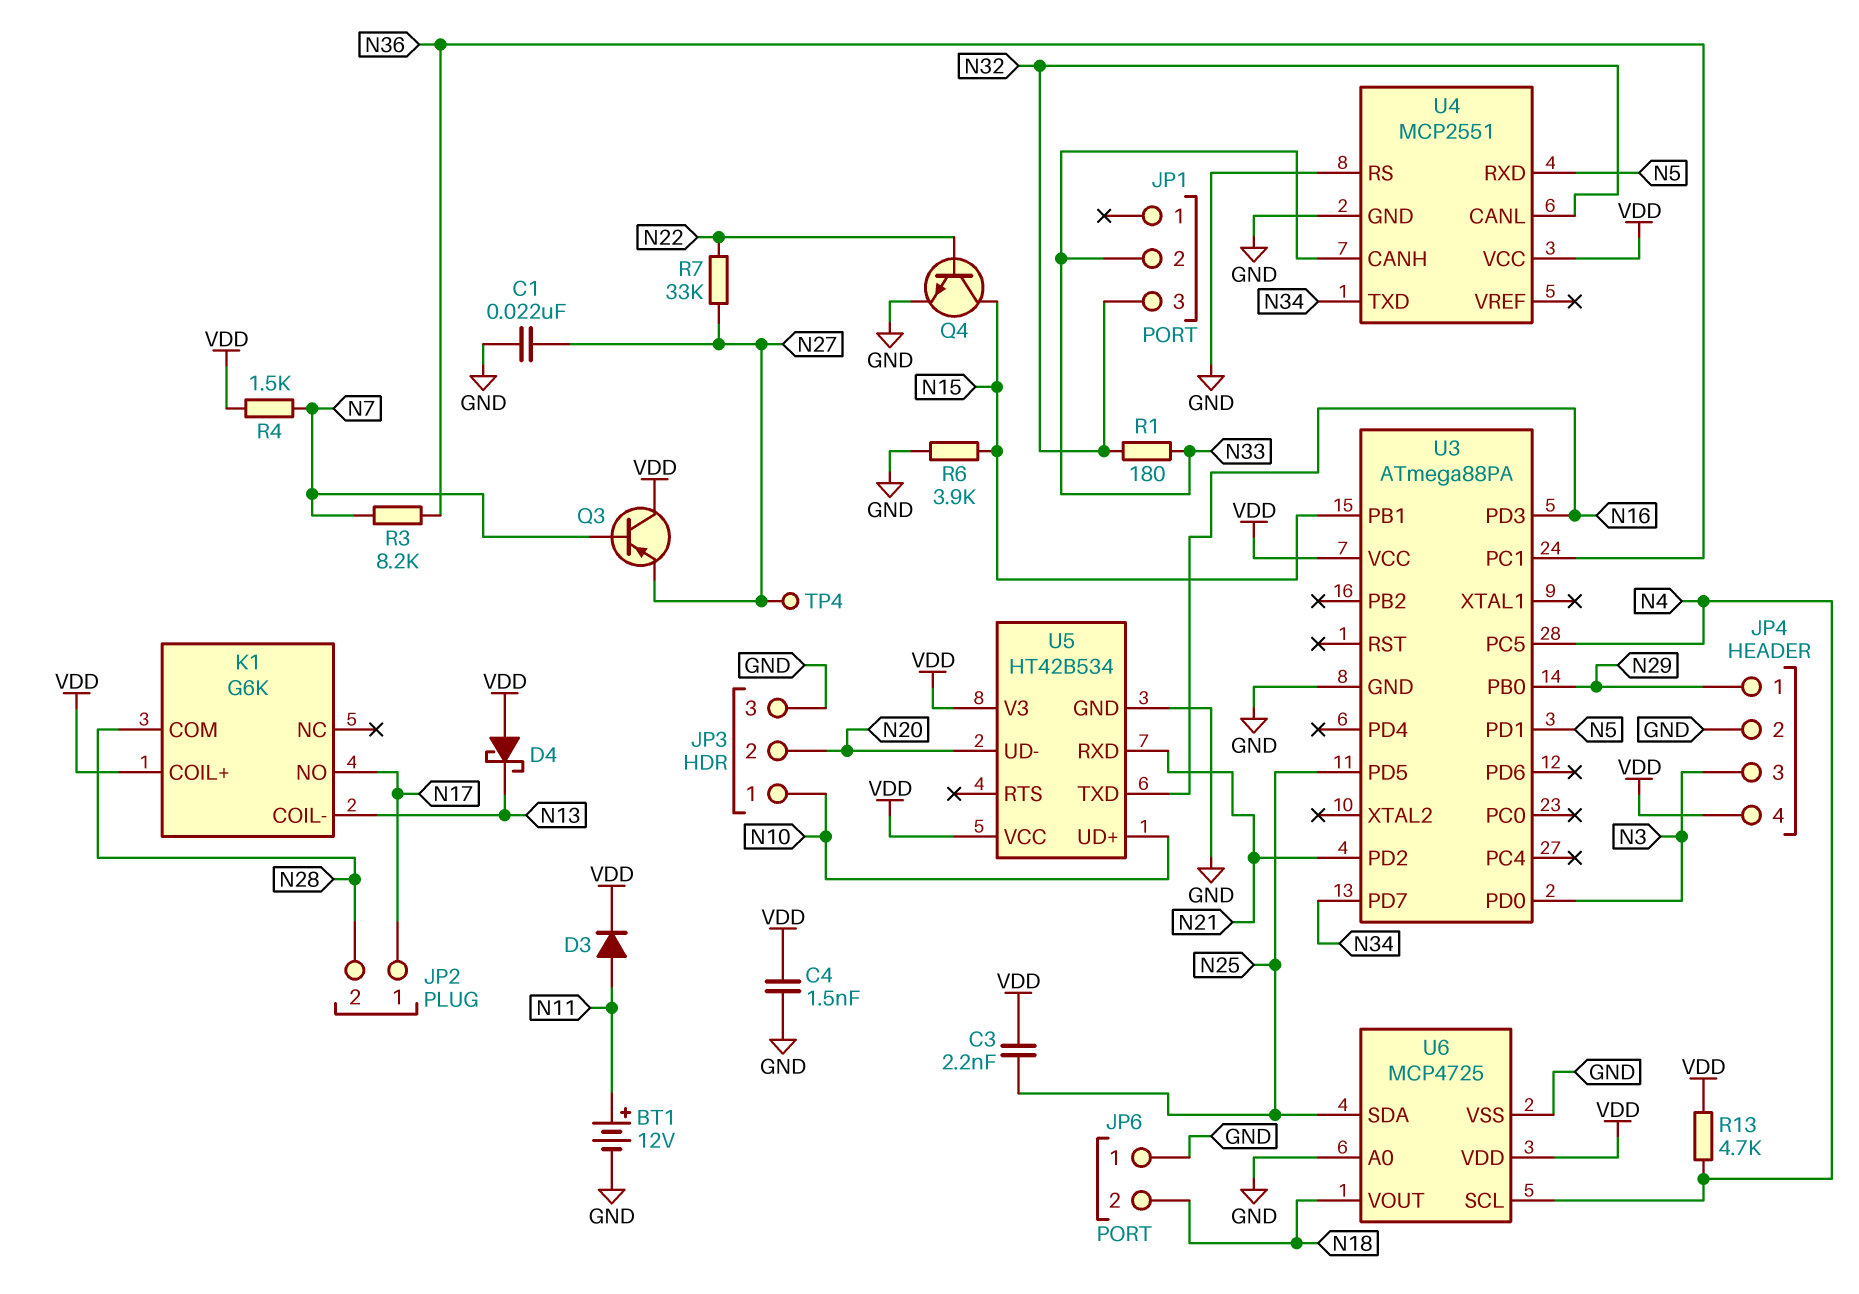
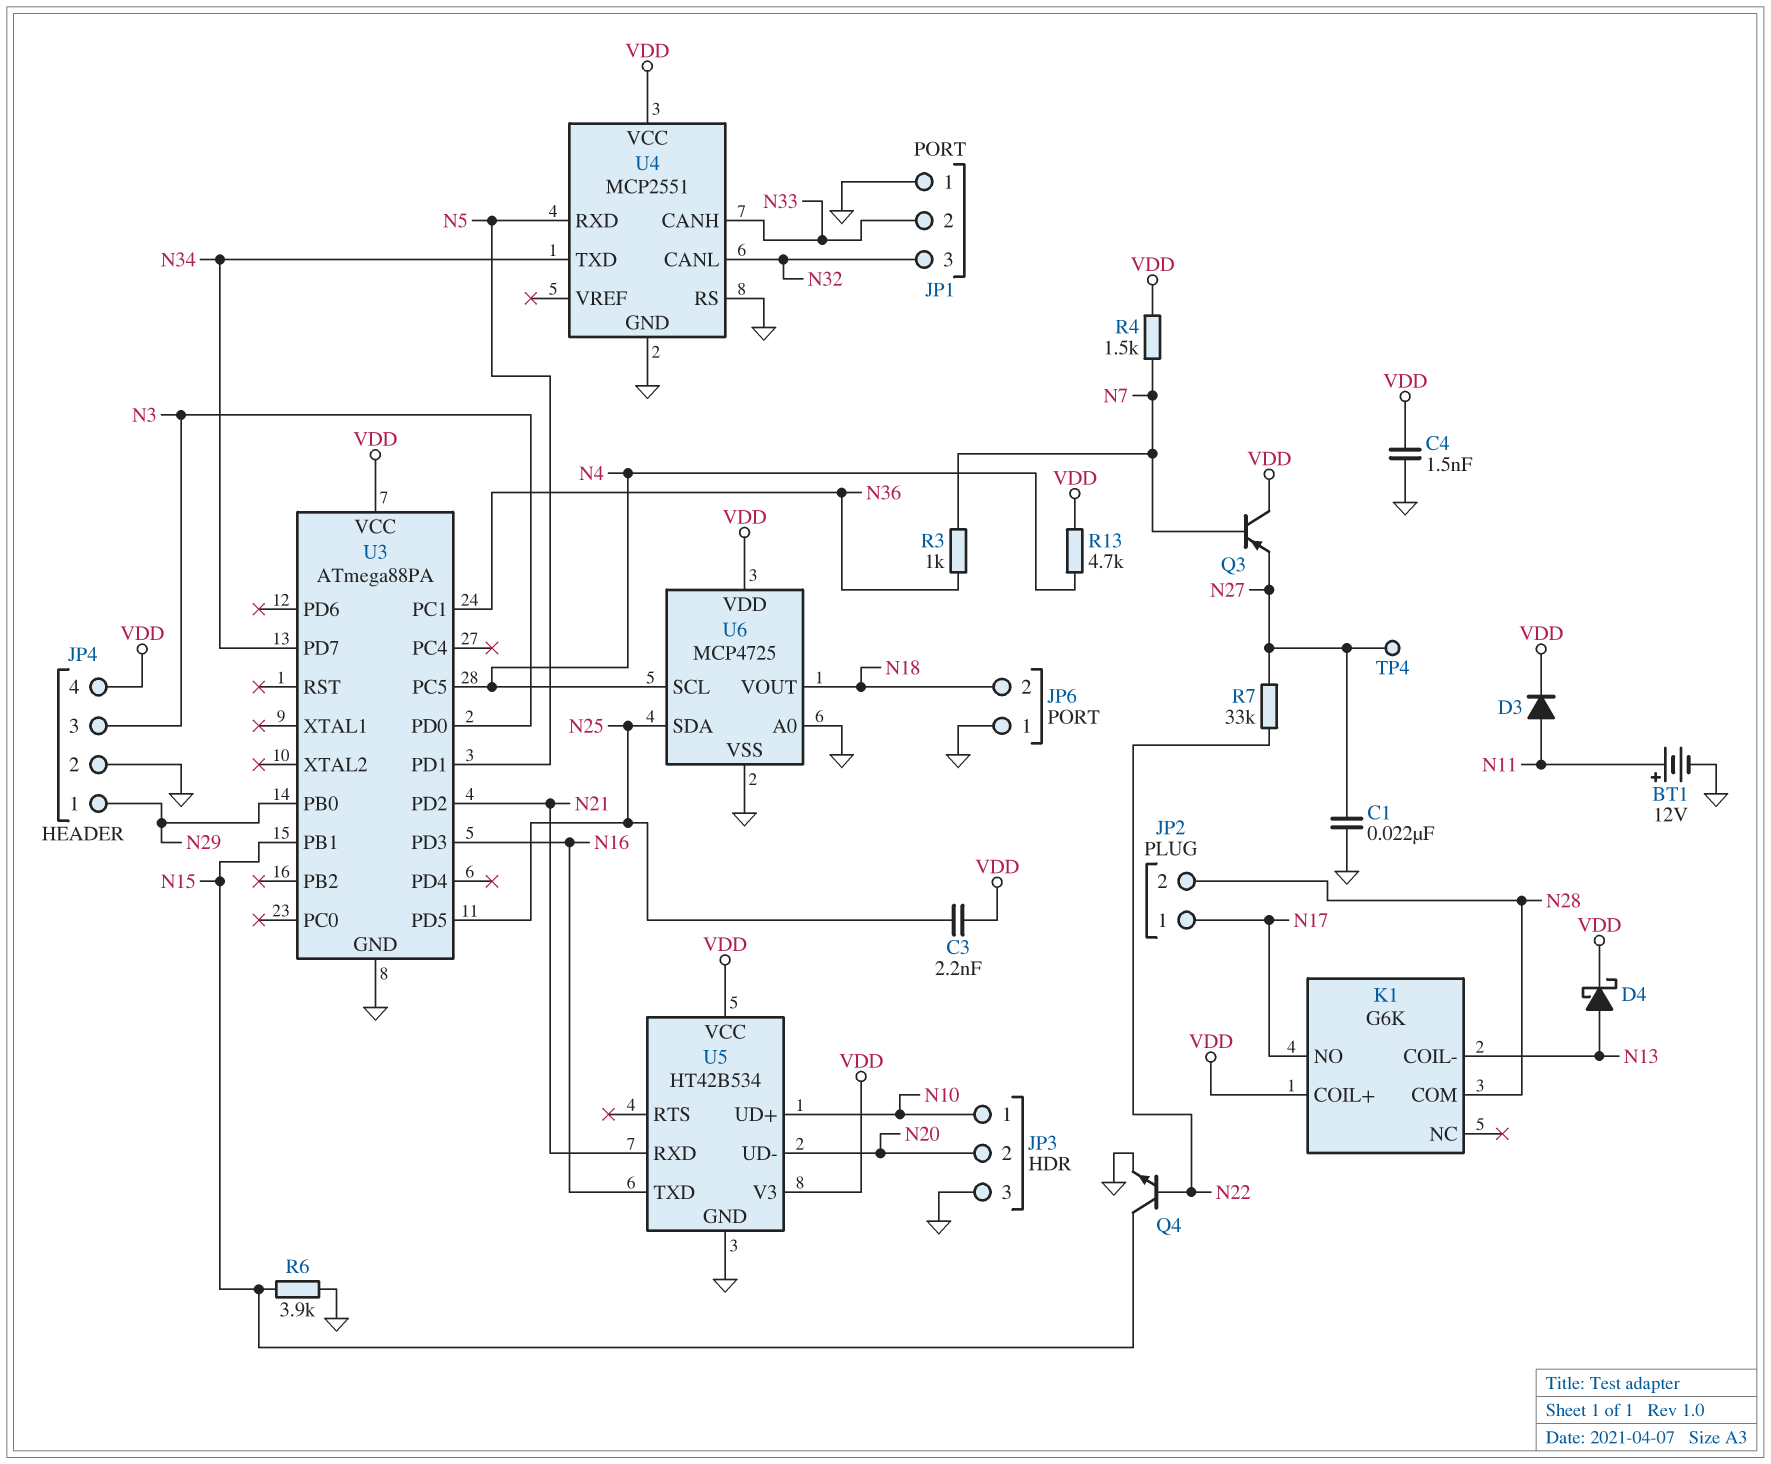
D4: schottky (A VDD, K N13) -> schottky (A N13, K VDD)
JP1 pin 1: none -> GND
R1: 180 (N32, N33) -> none
R3: 8.2k (N7, N36) -> 1k (N7, N36)

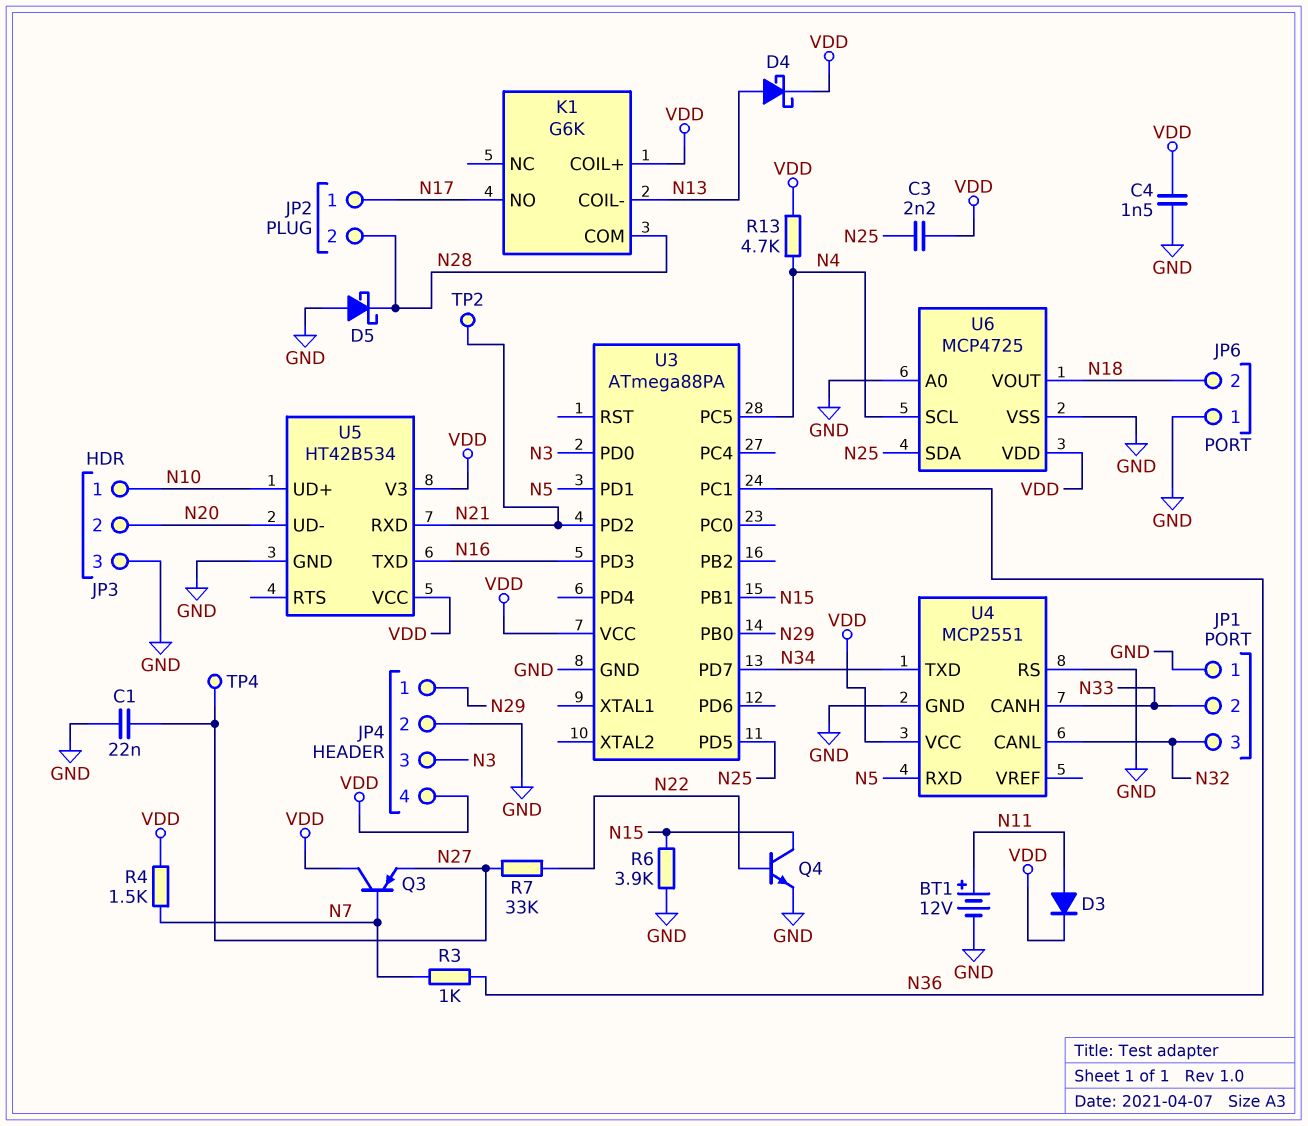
D5: none -> schottky (A GND, K N28)
TP2: none -> test point (N21)

